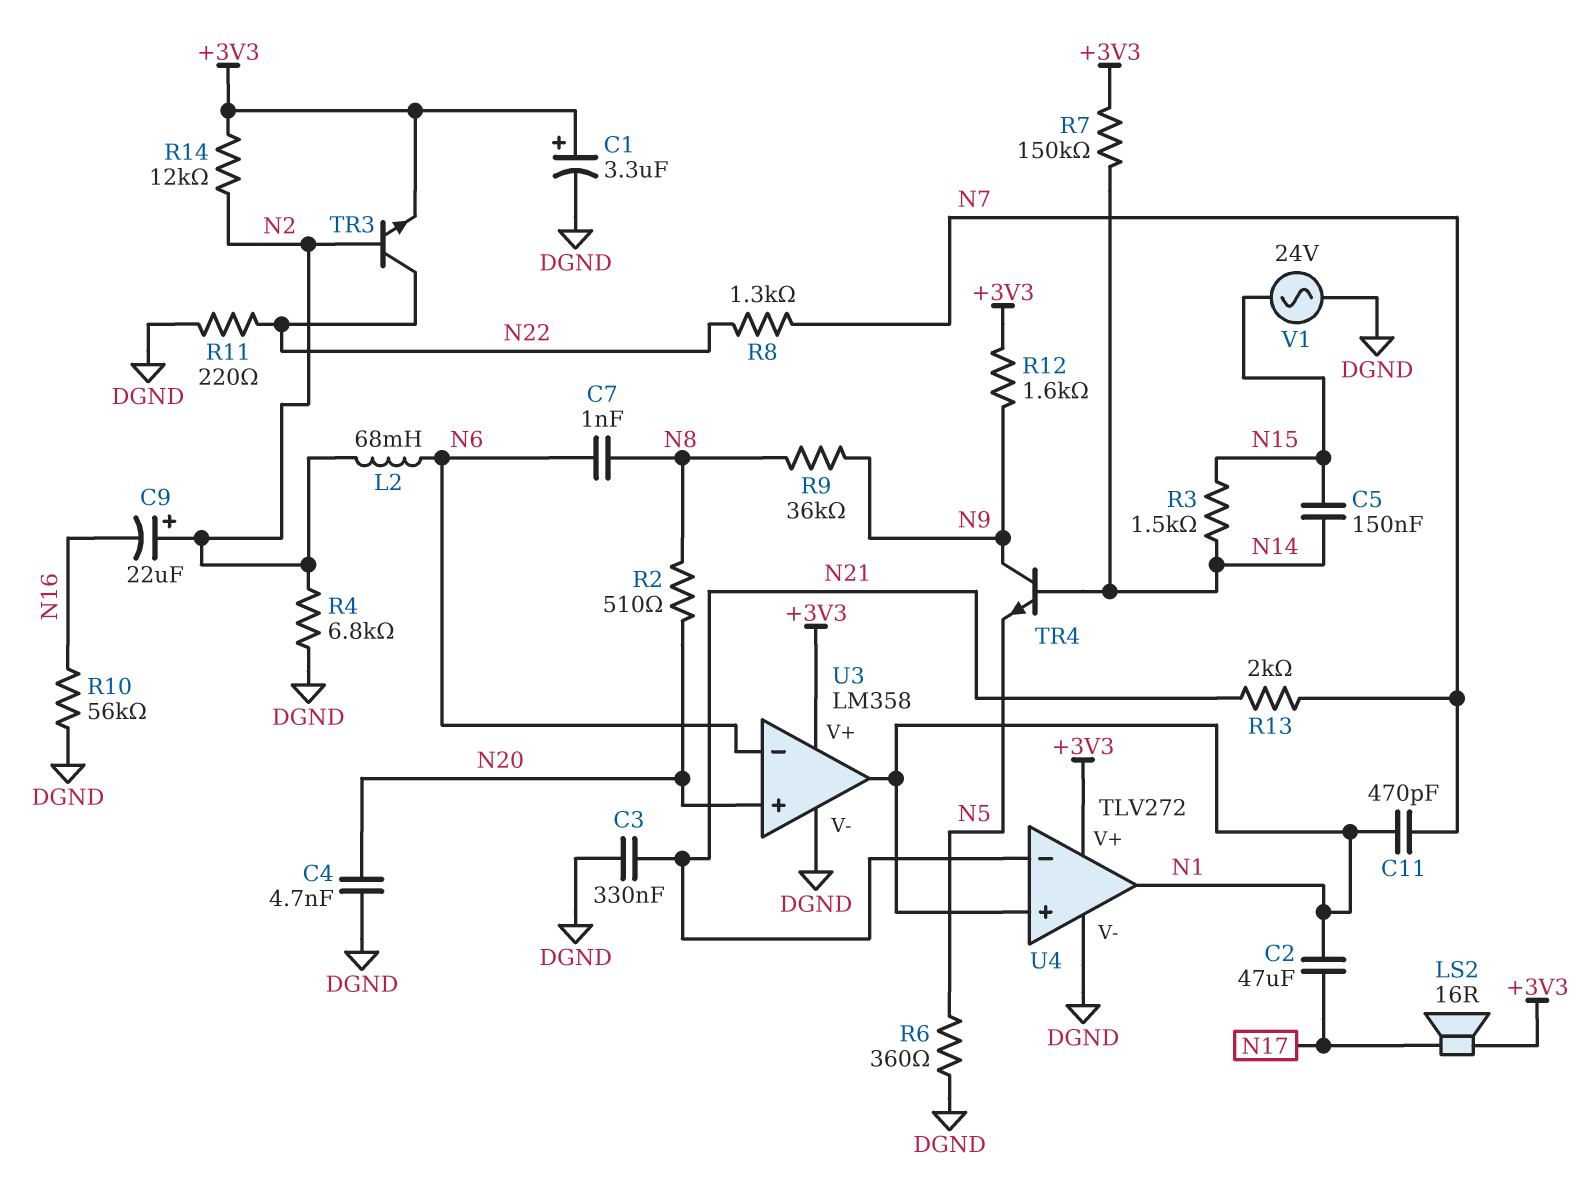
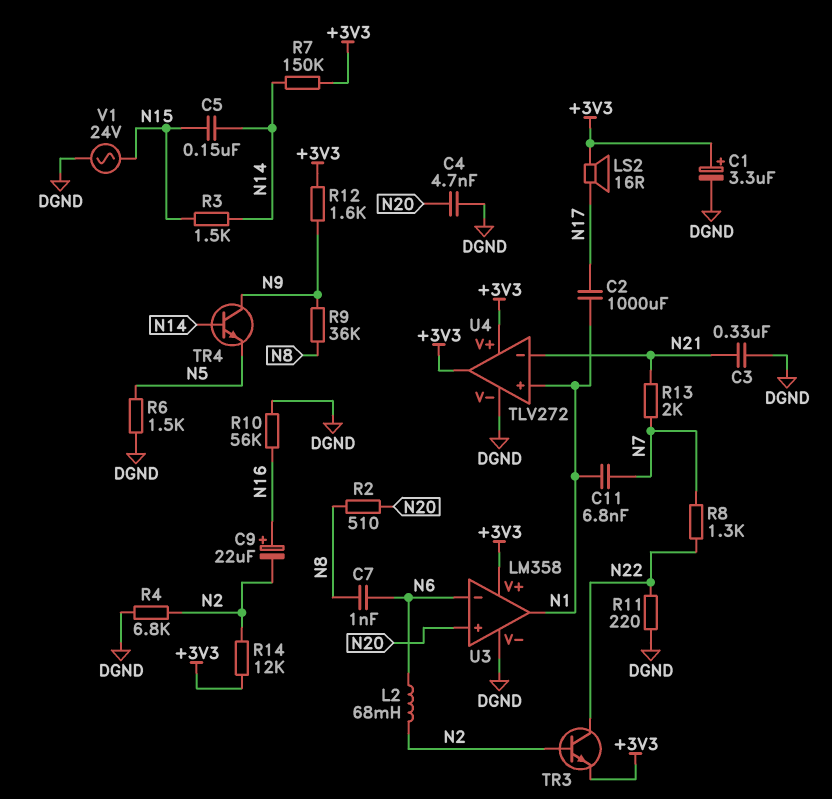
C2: 47uF (N1, N17) -> 1000uF (N1, N17)
C9: 22uF (plus N2, minus N16) -> 22uF (plus N16, minus N2)
C11: 470pF (N1, N7) -> 6.8nF (N1, N7)
R6: 360 (DGND, N5) -> 1.5k (DGND, N5)
U4 pin out: N1 -> +3V3

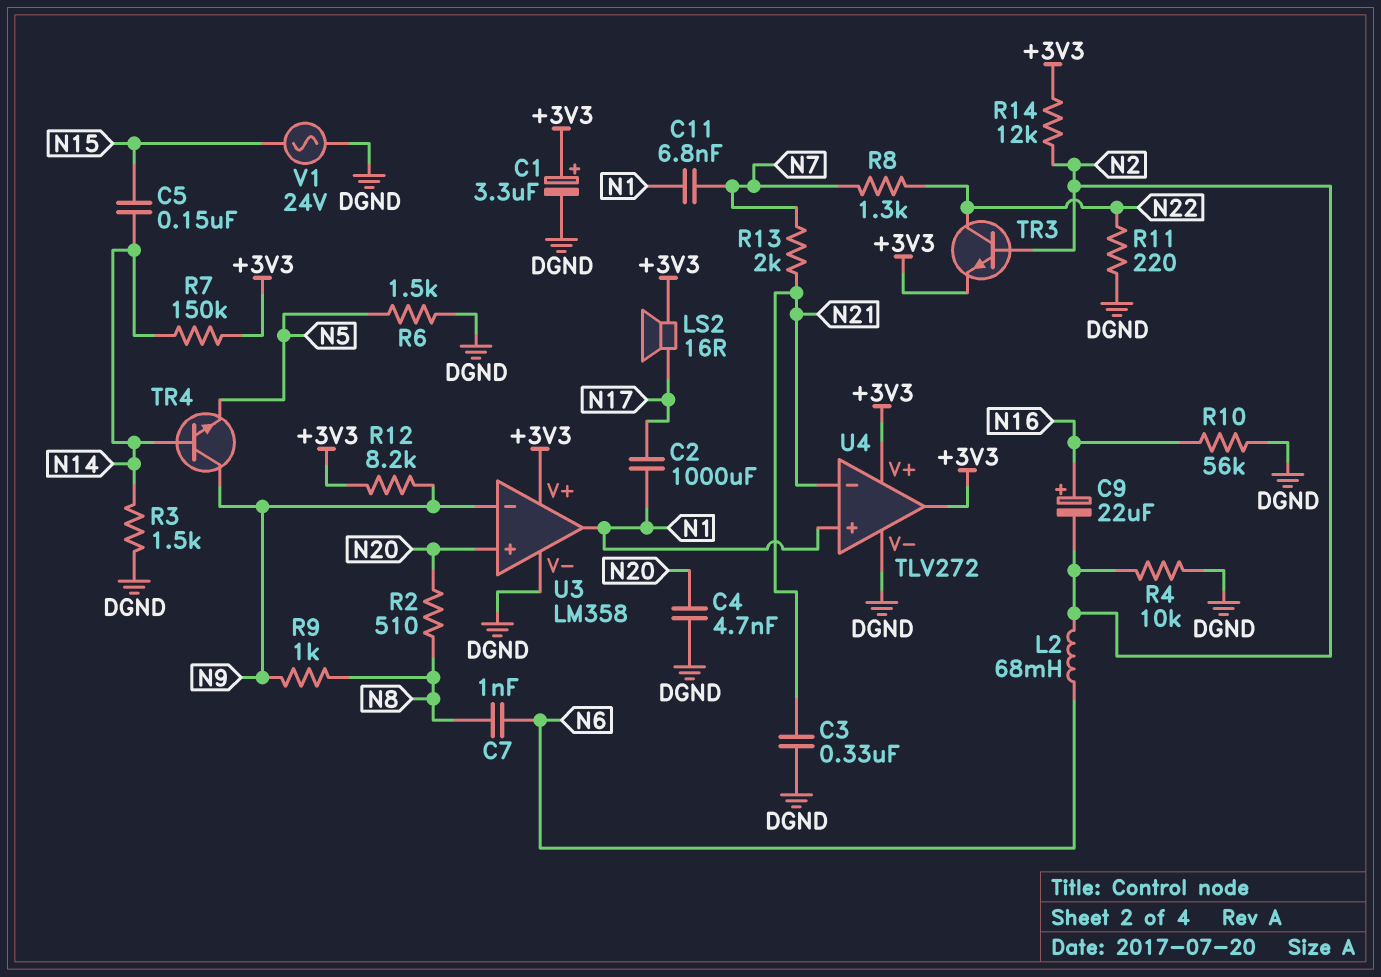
R3: 1.5k (N14, N15) -> 1.5k (DGND, N14)
R4: 6.8k (DGND, N2) -> 10k (DGND, N2)
R9: 36k (N8, N9) -> 1k (N8, N9)
R12: 1.6k (+3V3, N9) -> 8.2k (+3V3, N9)
U3 pin in-: N6 -> N9

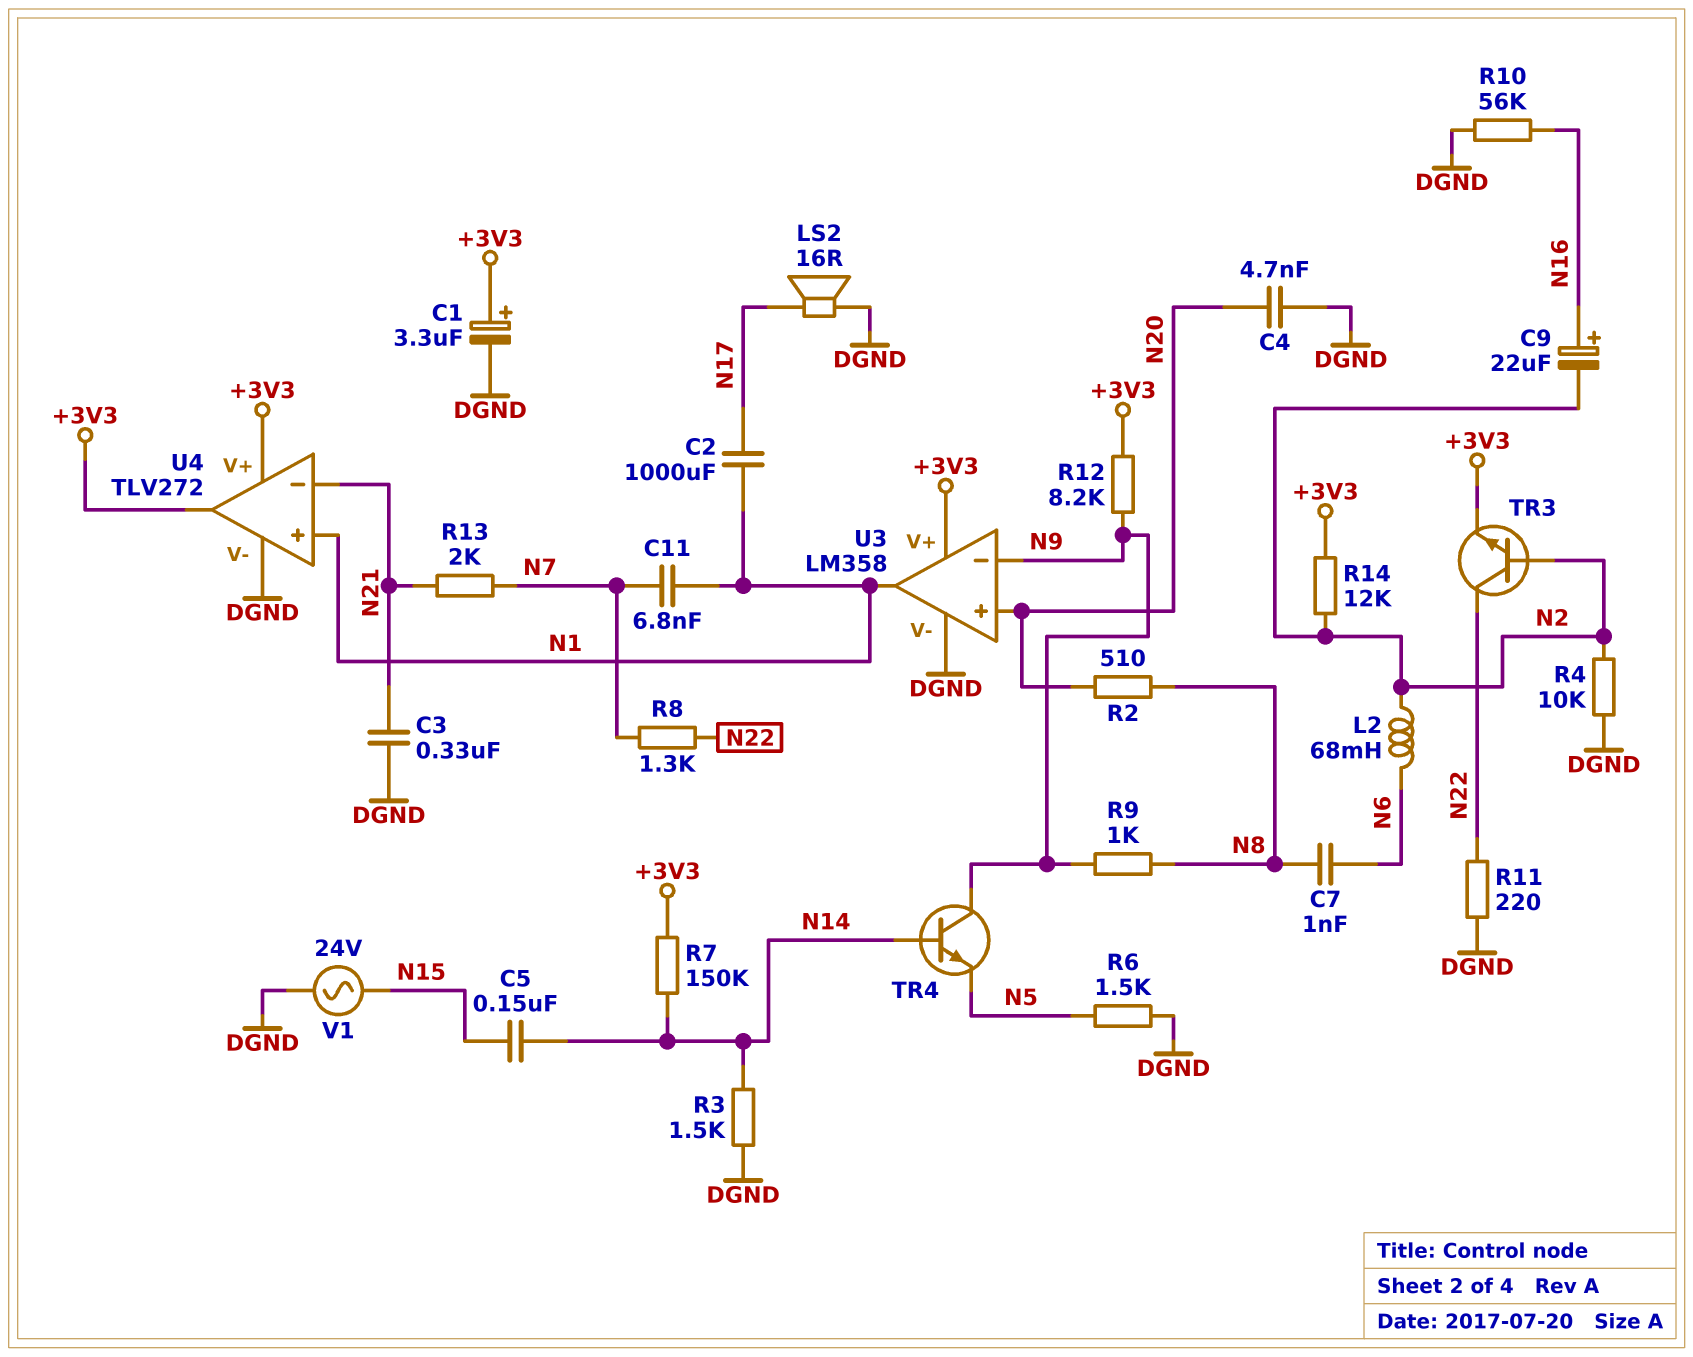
LS2: speaker 16R (+3V3, N17) -> speaker 16R (DGND, N17)

